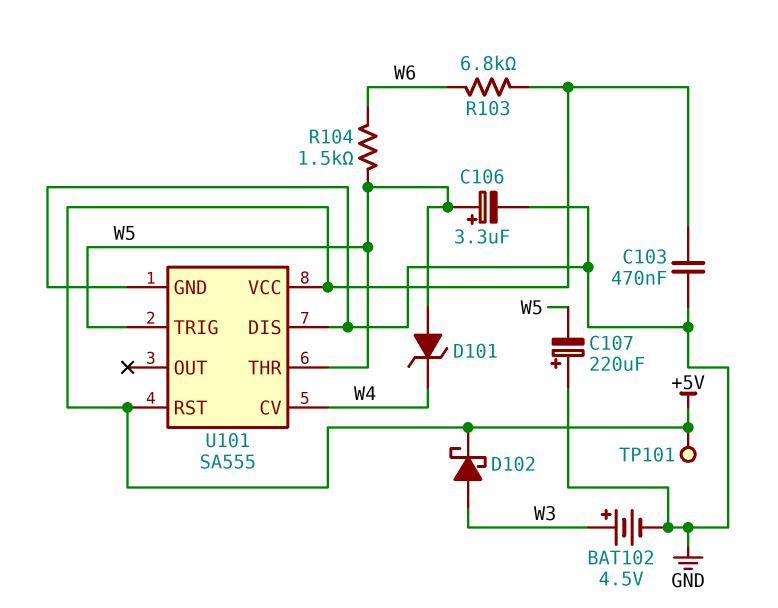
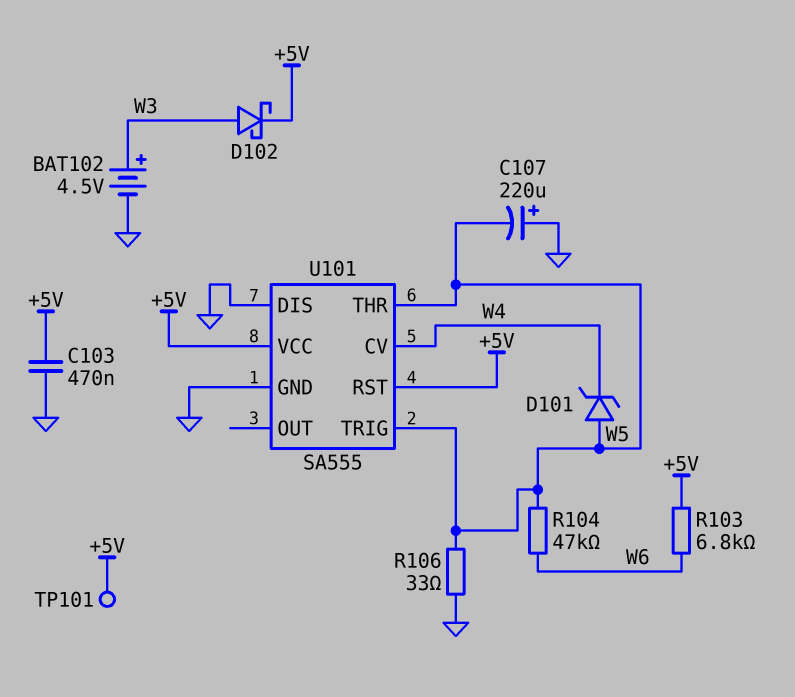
C106: 3.3uF (plus W5, minus GND) -> none
R104: 1.5k (W5, W6) -> 47k (W5, W6)
R106: none -> 33 (GND, W5)

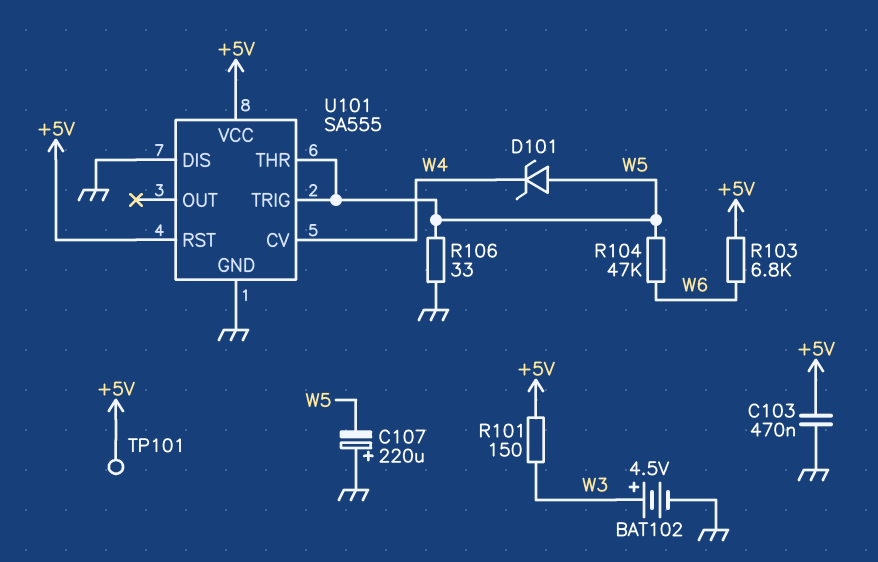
D102: schottky (A W3, K +5V) -> none
R101: none -> 150 (+5V, W3)

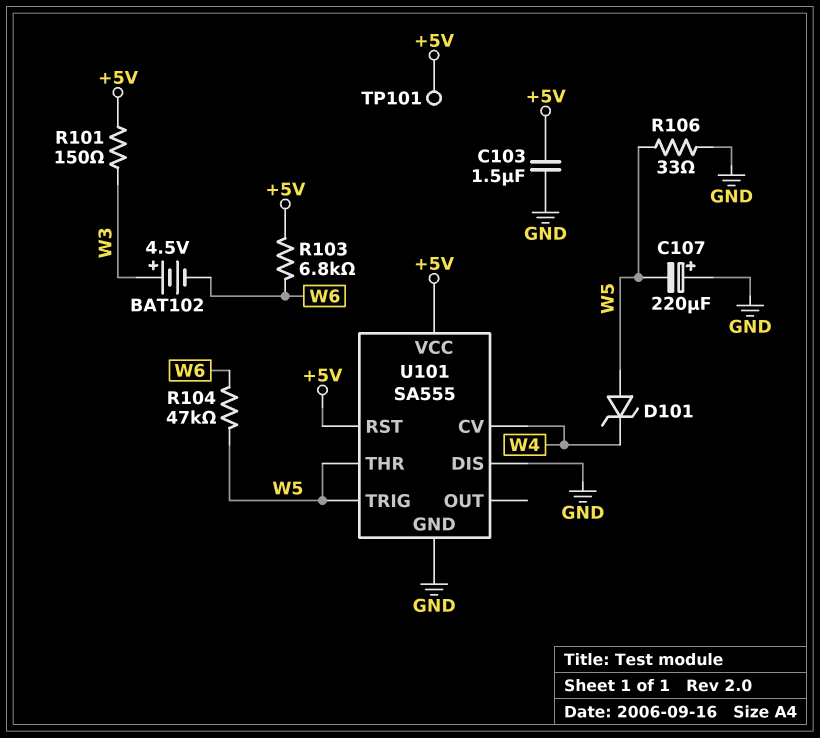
BAT102: 4.5V (plus W3, minus GND) -> 4.5V (plus W3, minus W6)
C103: 470nF (+5V, GND) -> 1.5uF (+5V, GND)

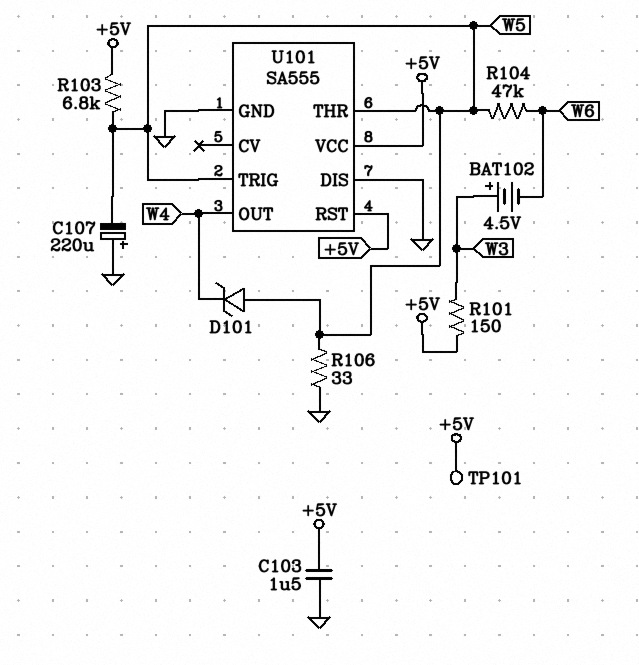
R103: 6.8k (+5V, W6) -> 6.8k (+5V, W5)
U101 pin CV: W4 -> none
U101 pin OUT: none -> W4

